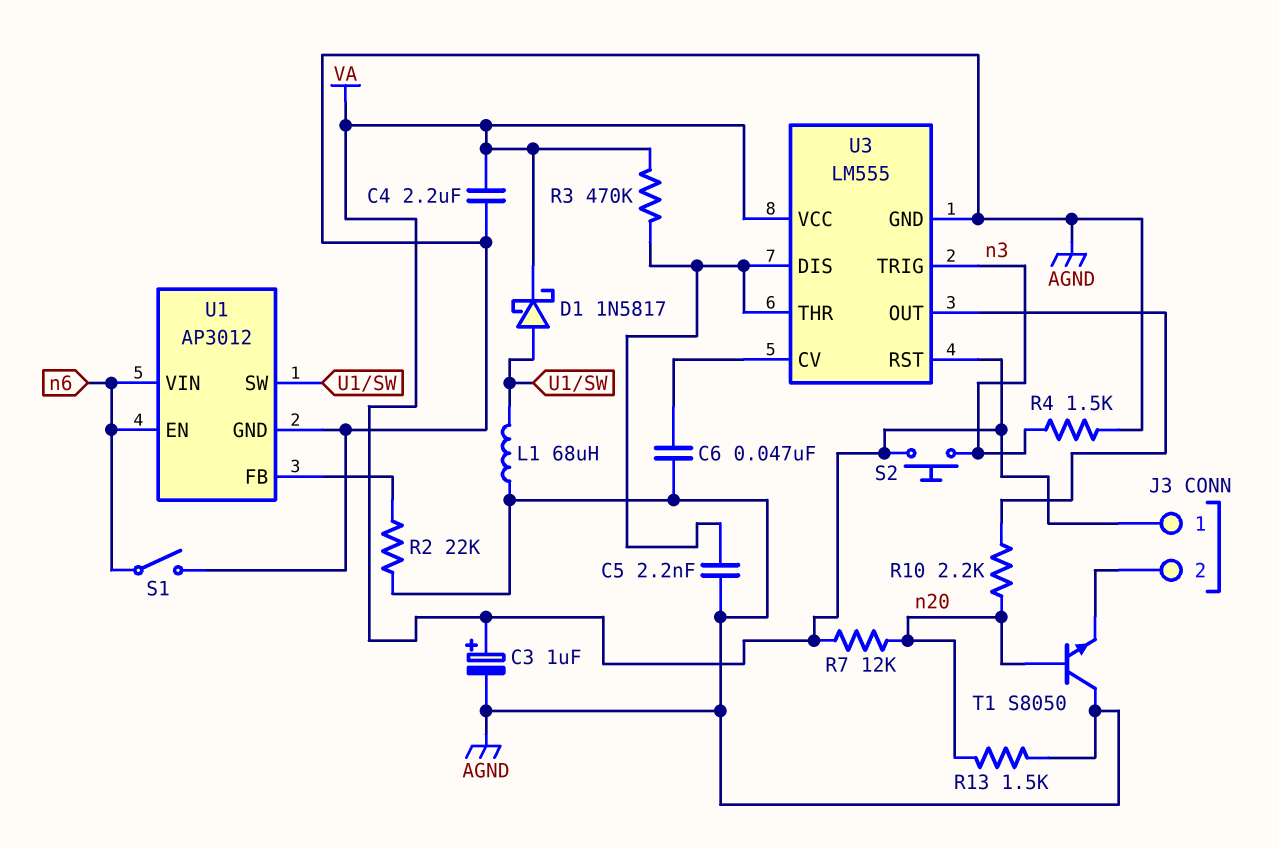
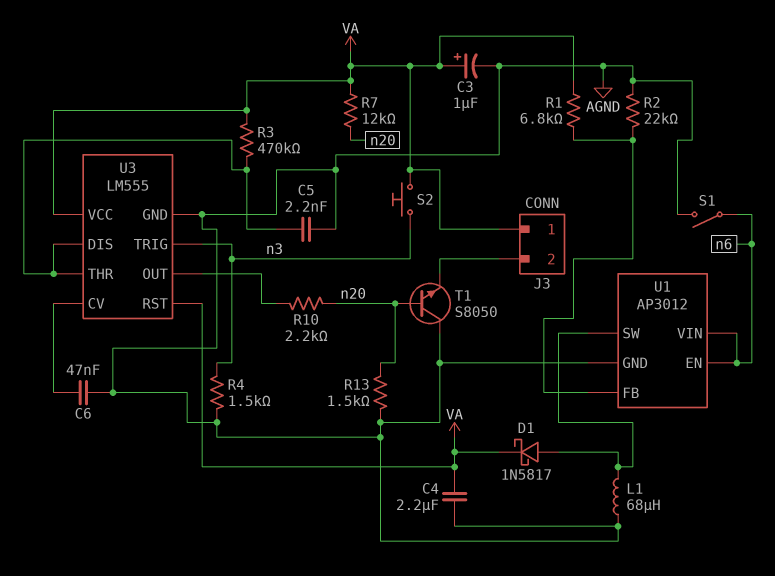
R1: none -> 6.8k (U1/FB, VA)

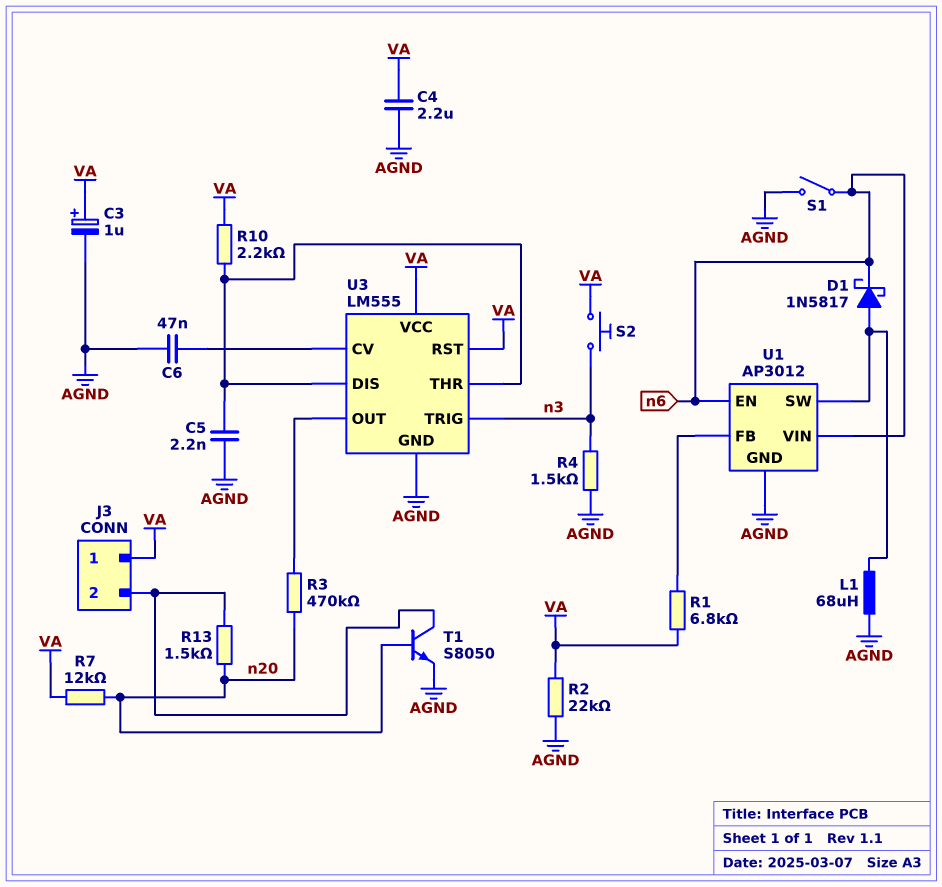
D1: schottky 1N5817 (A U1/SW, K VA) -> schottky 1N5817 (A U1/SW, K n6)
R2: 22k (AGND, U1/FB) -> 22k (AGND, VA)
R3: 470k (U3/DIS, VA) -> 470k (U3/OUT, n20)
R10: 2.2k (U3/OUT, n20) -> 2.2k (U3/DIS, VA)
R13: 1.5k (AGND, n20) -> 1.5k (J3/2, n20)
T1: NPN S8050 (B n20, C AGND, E J3/2) -> NPN S8050 (B n20, C J3/2, E AGND)

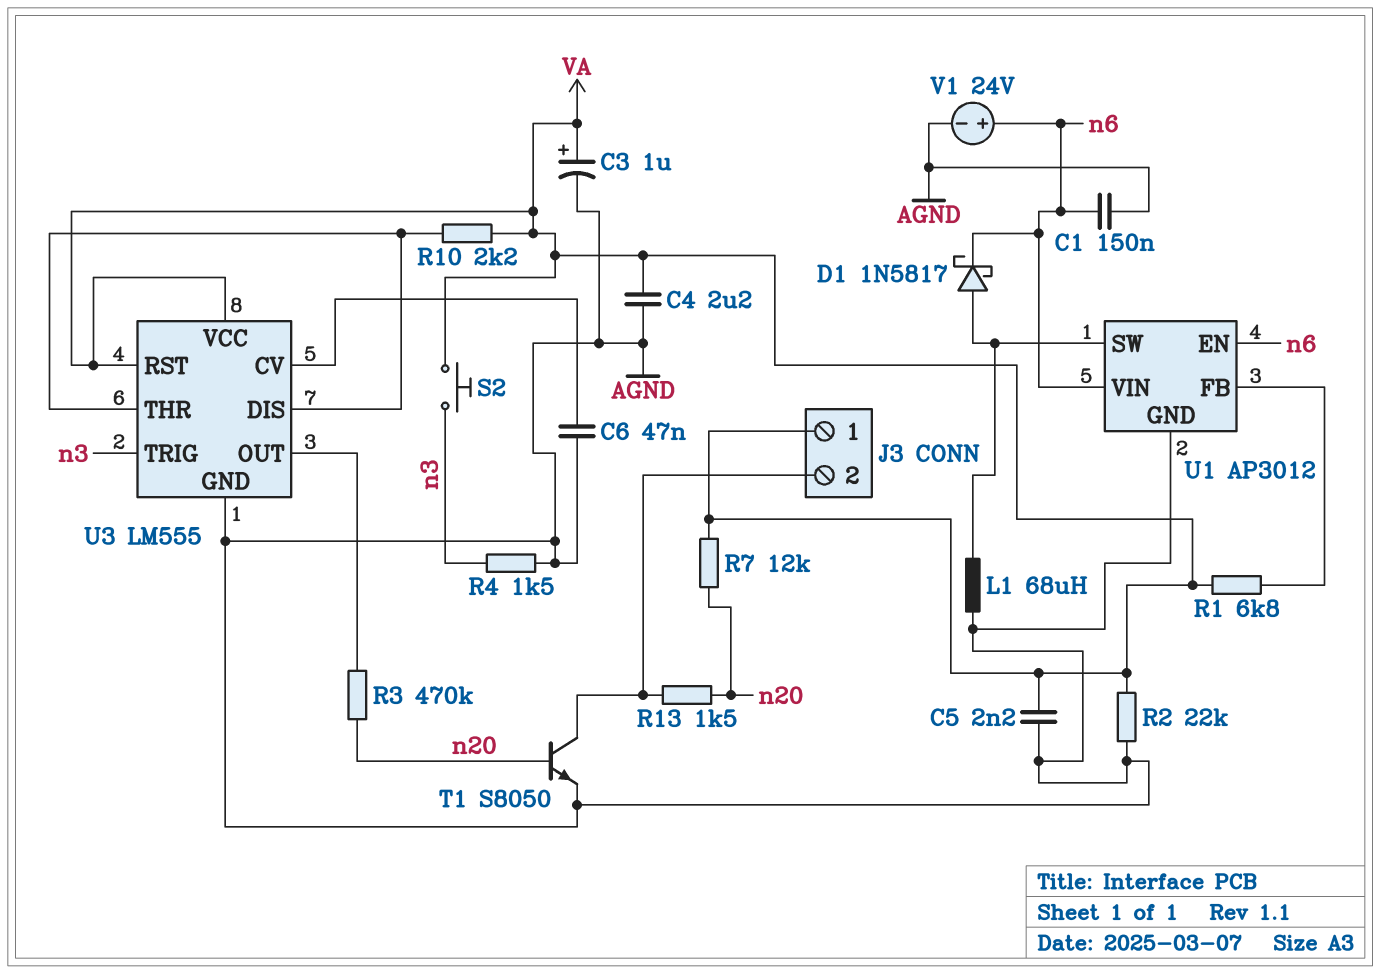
C1: none -> 150nF (AGND, n6)
C5: 2.2nF (AGND, U3/DIS) -> 2.2nF (AGND, VA)
S1: switch (AGND, n6) -> none
V1: none -> 24V (plus n6, minus AGND)

